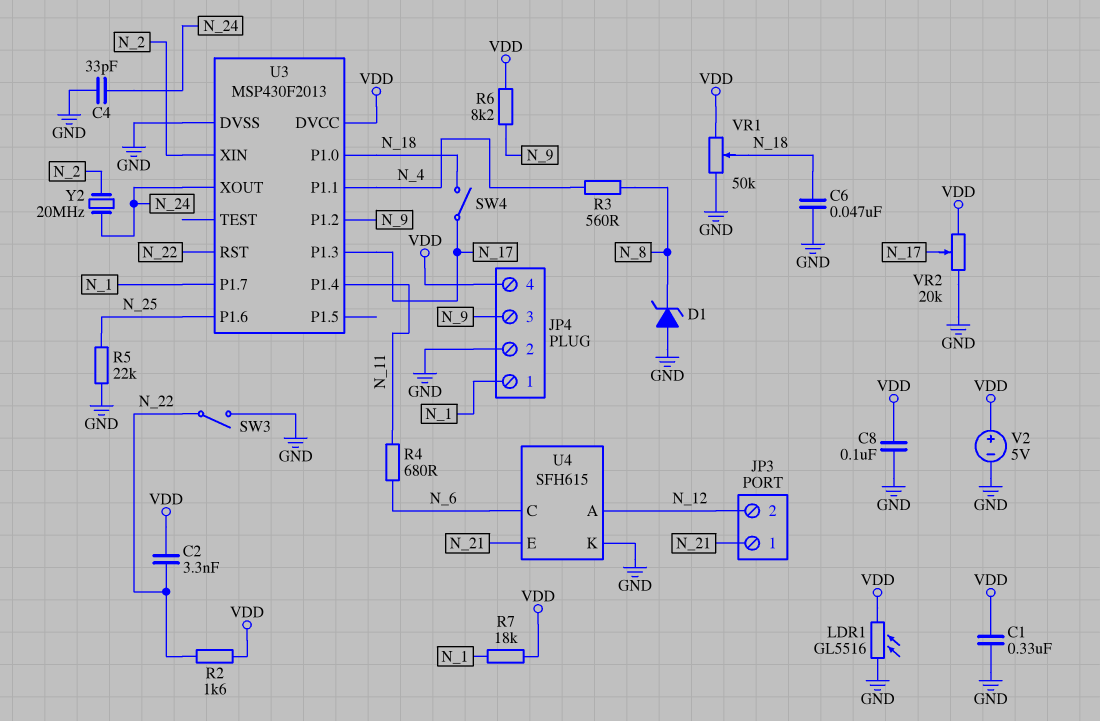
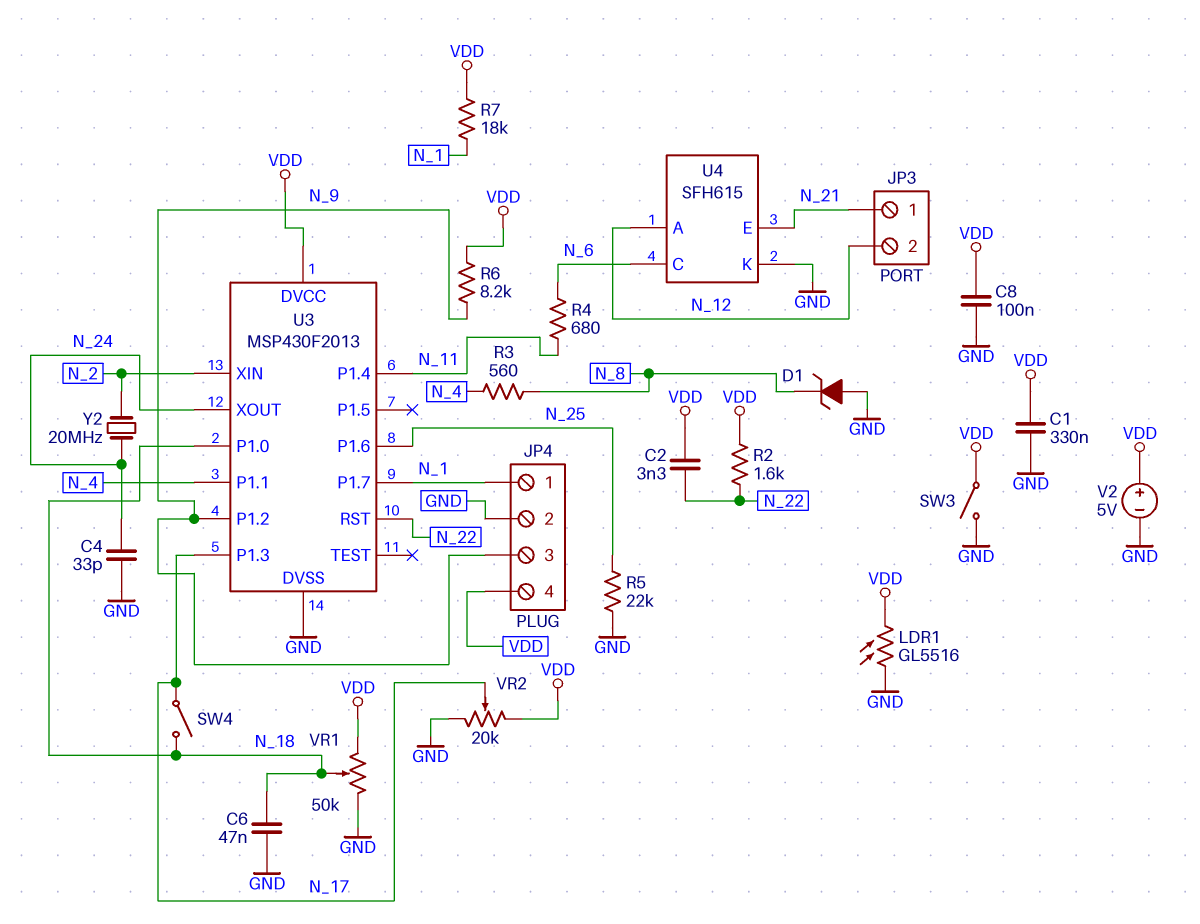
SW3: switch (GND, N_22) -> switch (GND, VDD)

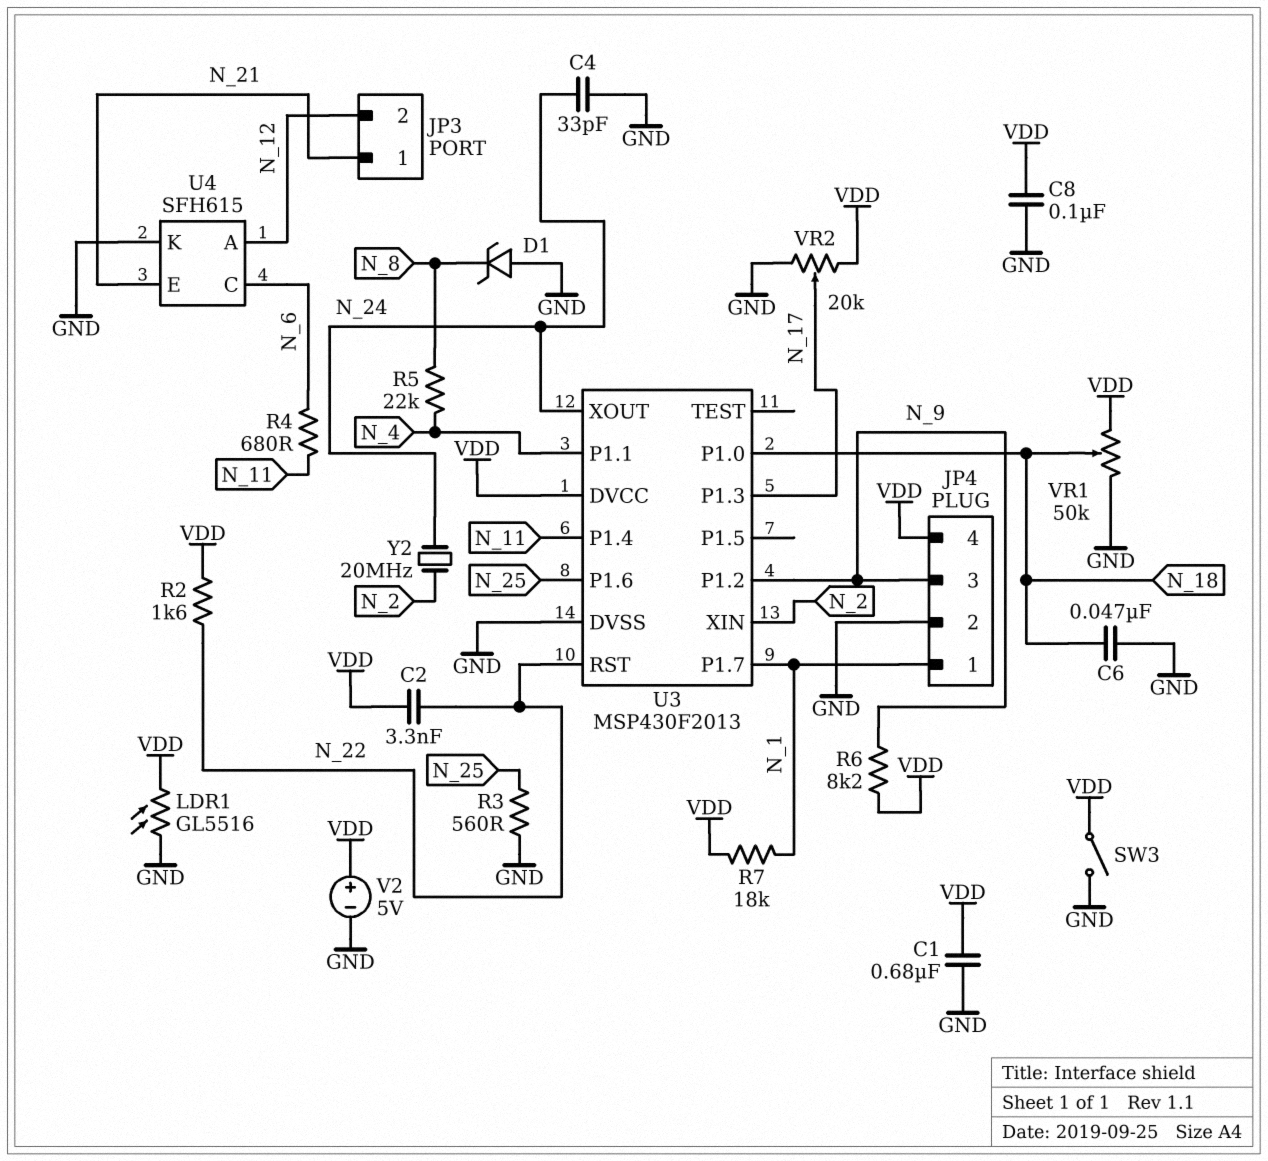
C1: 330nF (GND, VDD) -> 680nF (GND, VDD)
R3: 560 (N_4, N_8) -> 560 (GND, N_25)
R5: 22k (GND, N_25) -> 22k (N_4, N_8)
SW4: switch (N_17, N_18) -> none

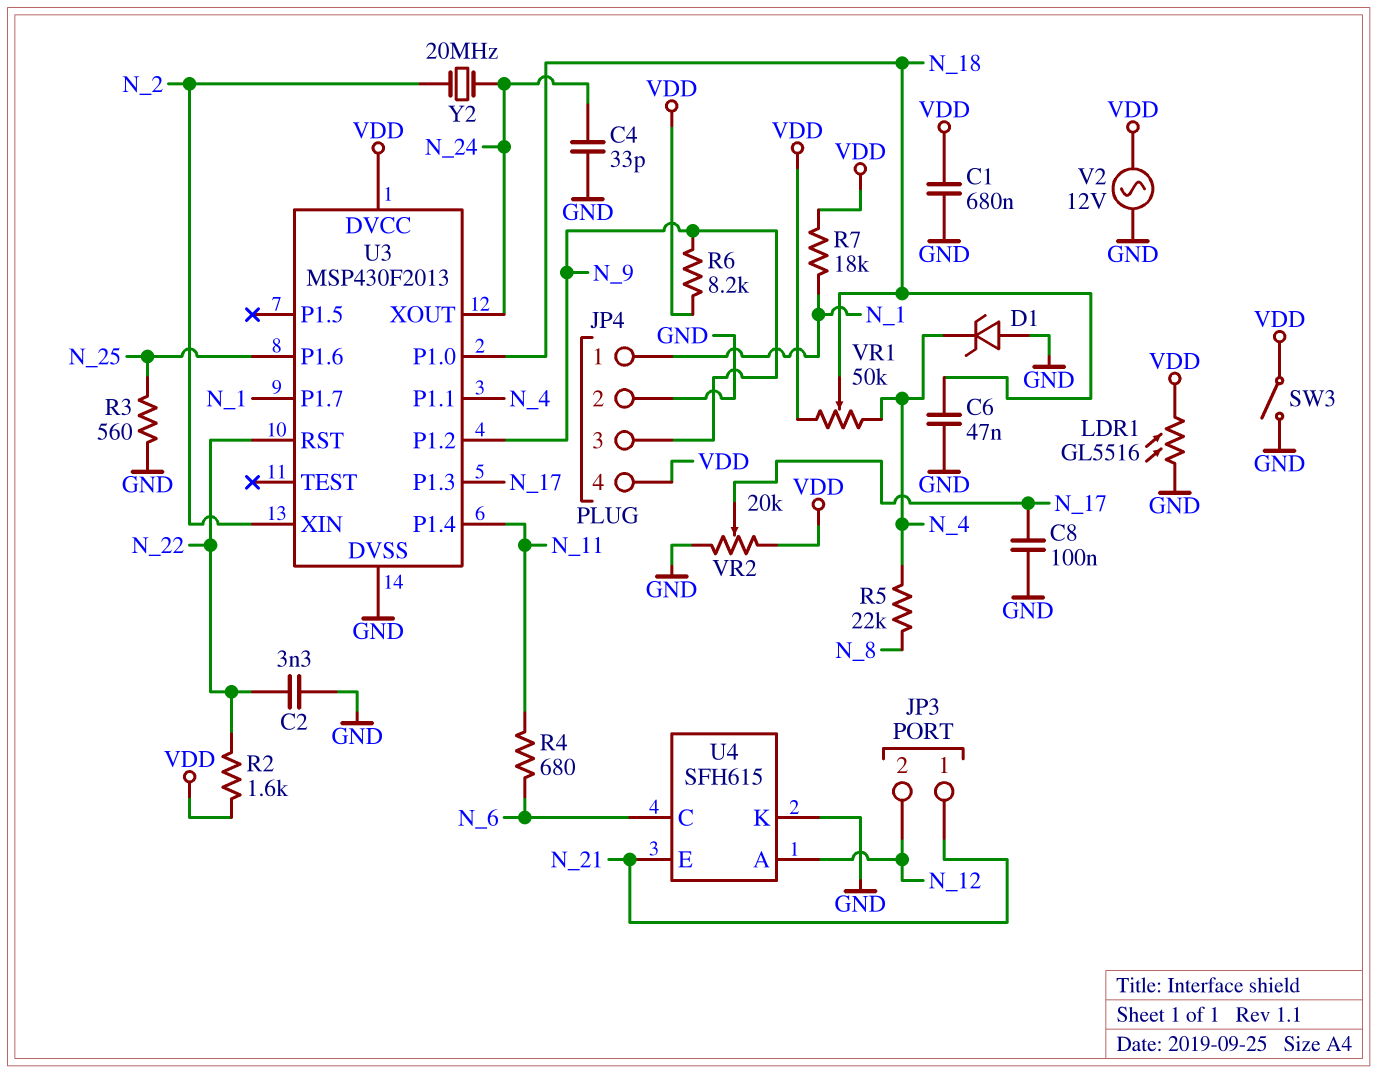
C2: 3.3nF (N_22, VDD) -> 3.3nF (GND, N_22)
C8: 100nF (GND, VDD) -> 100nF (GND, N_17)
D1: zener (A GND, K N_8) -> zener (A GND, K N_4)
V2: 5V (plus VDD, minus GND) -> AC 12V (GND, VDD)
VR1: 50k (GND, VDD, wiper N_18) -> 50k (N_4, VDD, wiper N_18)

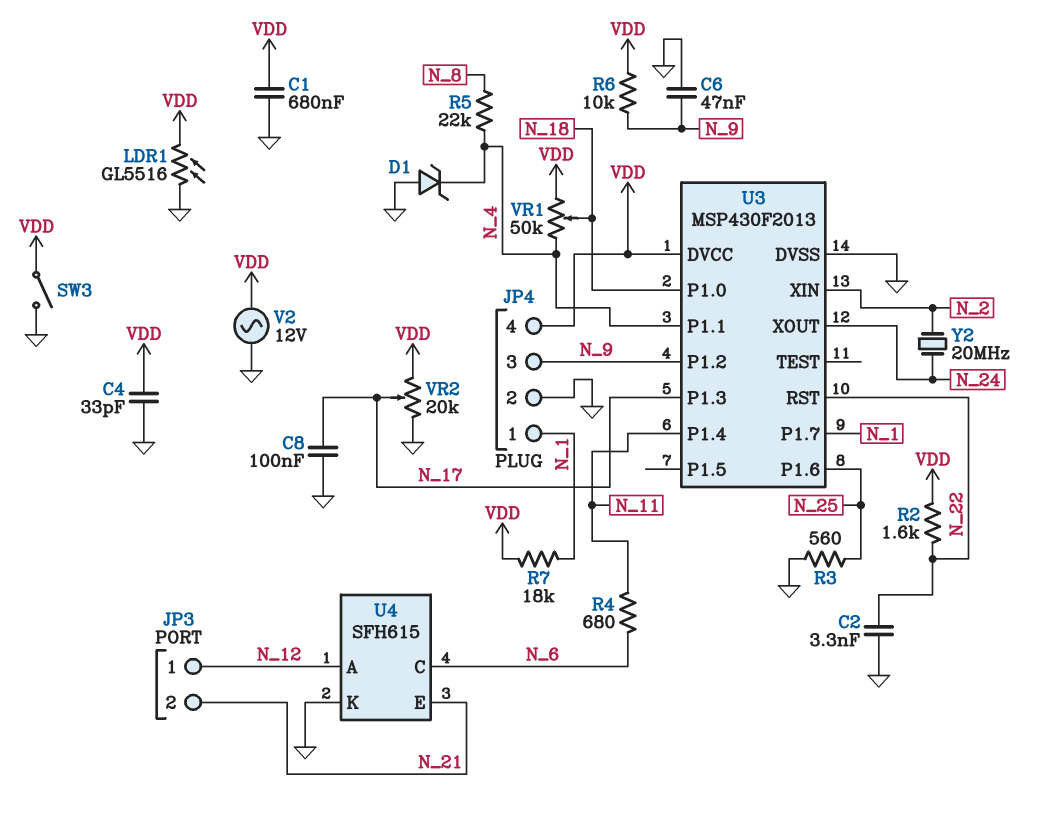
C4: 33pF (GND, N_24) -> 33pF (GND, VDD)
C6: 47nF (GND, N_18) -> 47nF (GND, N_9)
JP3 pin 1: N_21 -> N_12
JP3 pin 2: N_12 -> N_21
R6: 8.2k (N_9, VDD) -> 10k (N_9, VDD)

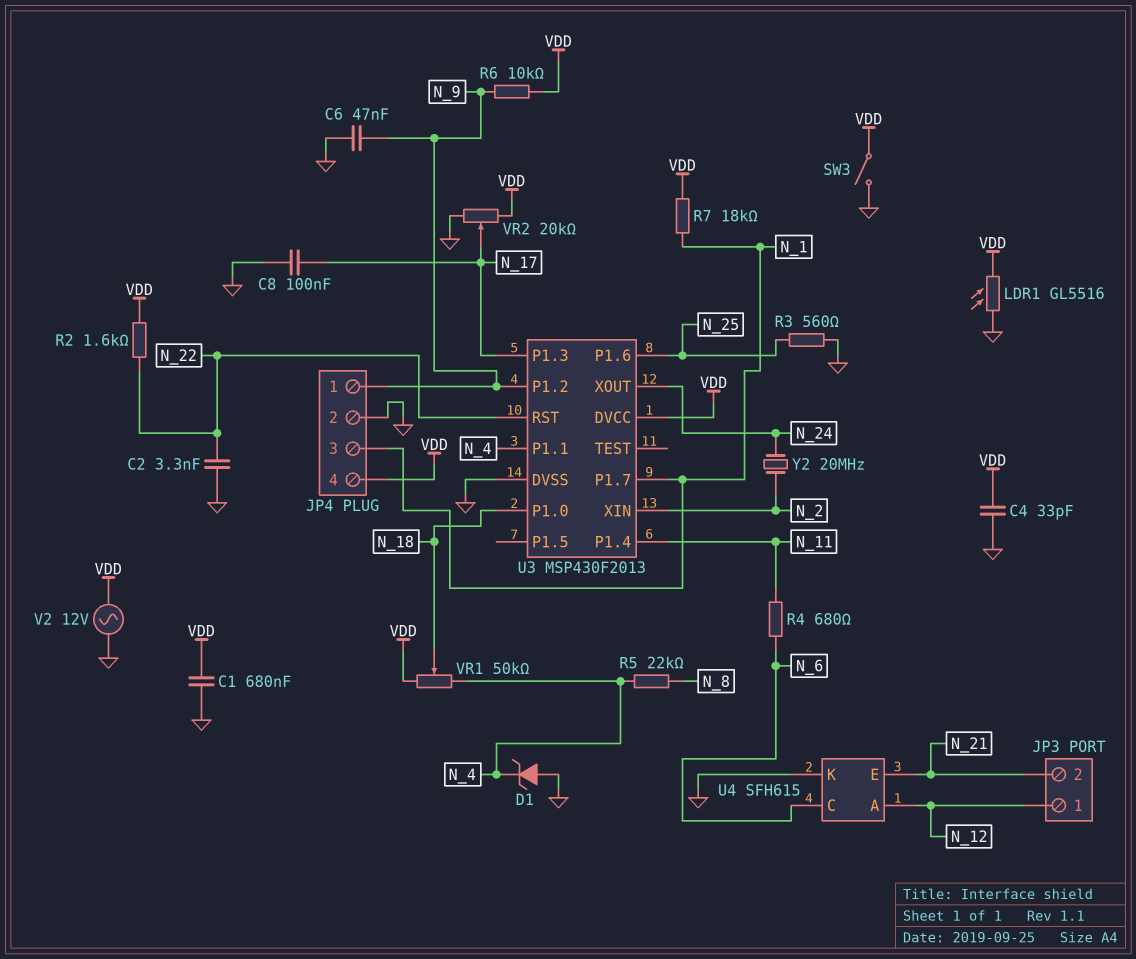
JP4 pin 1: N_1 -> N_9
JP4 pin 3: N_9 -> N_1

